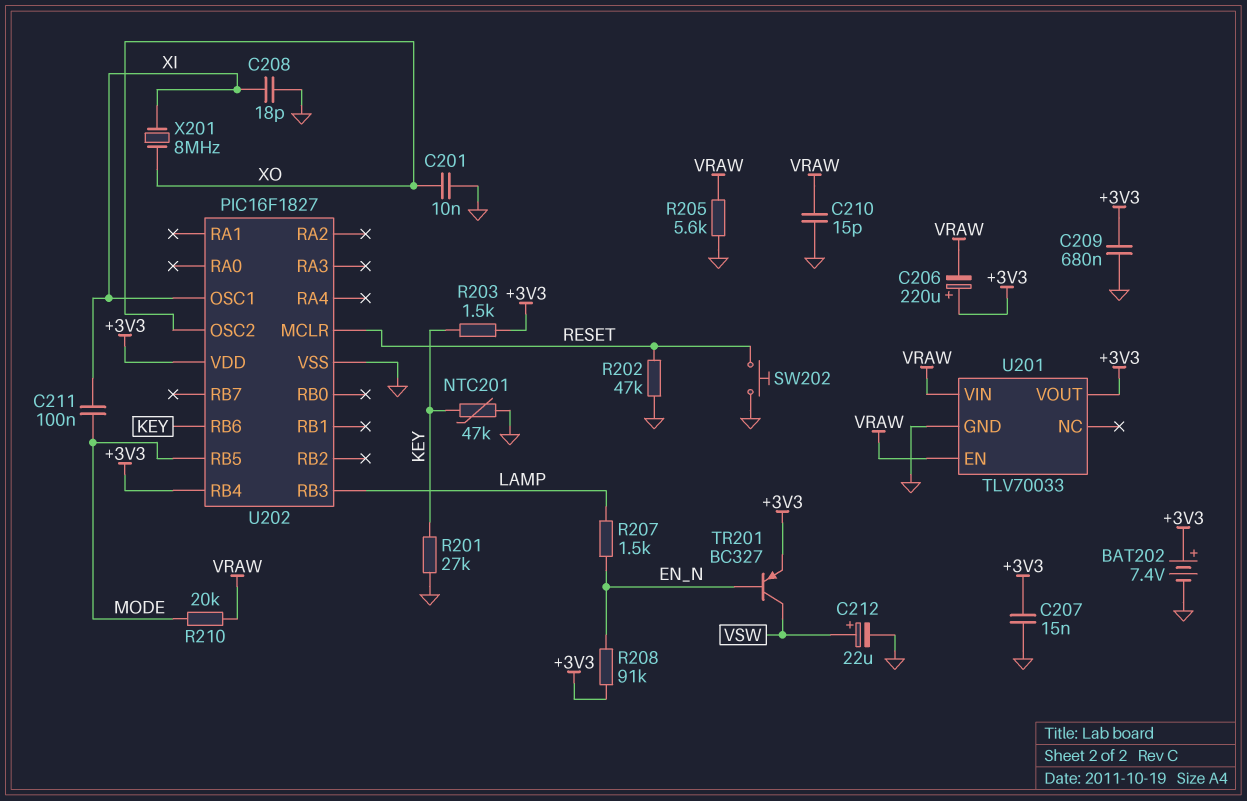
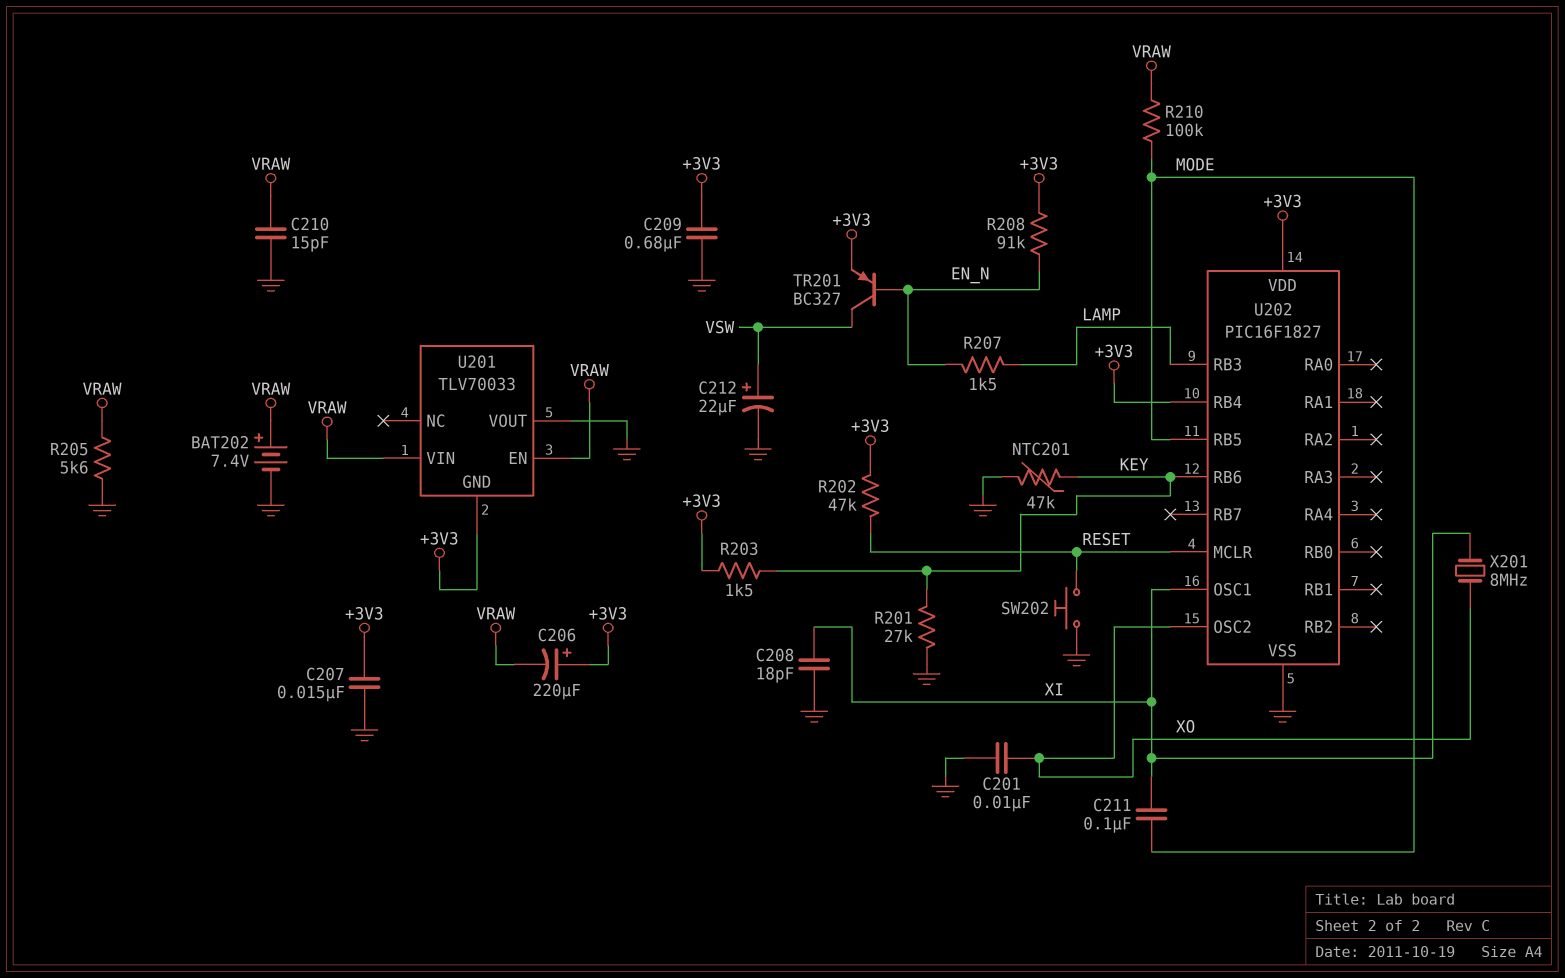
BAT202: 7.4V (plus +3V3, minus GND) -> 7.4V (plus VRAW, minus GND)
R202: 47k (GND, RESET) -> 47k (+3V3, RESET)
R210: 20k (MODE, VRAW) -> 100k (MODE, VRAW)
U201 pin GND: GND -> +3V3
U201 pin VOUT: +3V3 -> GND

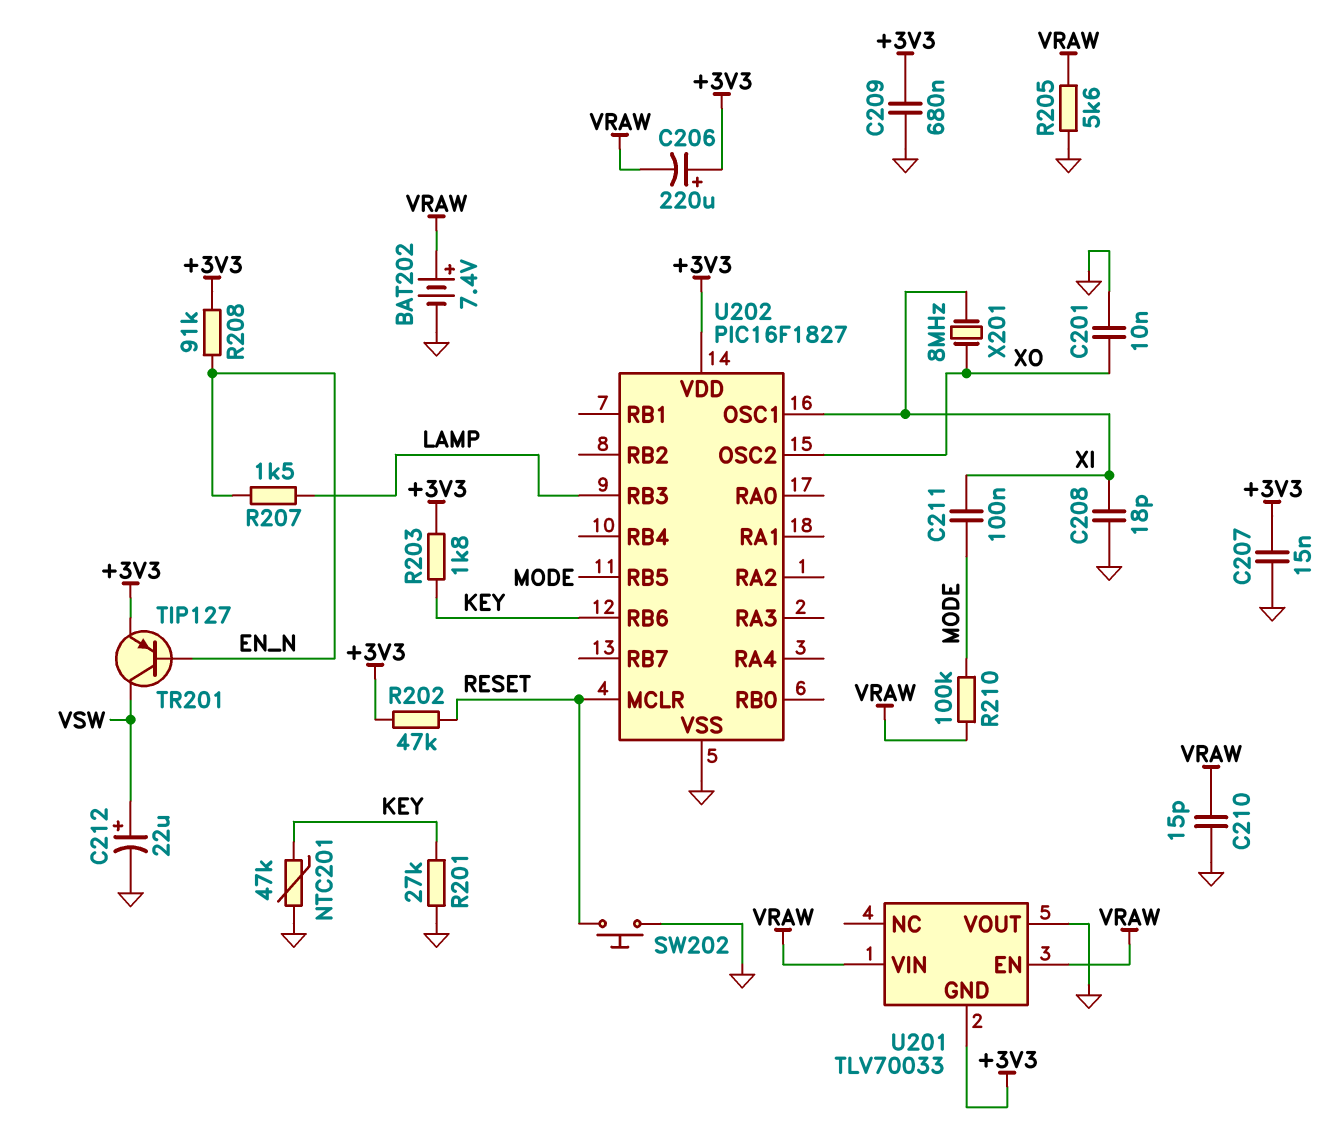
R203: 1.5k (+3V3, KEY) -> 1.8k (+3V3, KEY)
TR201: PNP BC327 (B EN_N, C VSW, E +3V3) -> PNP TIP127 (B EN_N, C VSW, E +3V3)
U202 pin RB4: +3V3 -> none

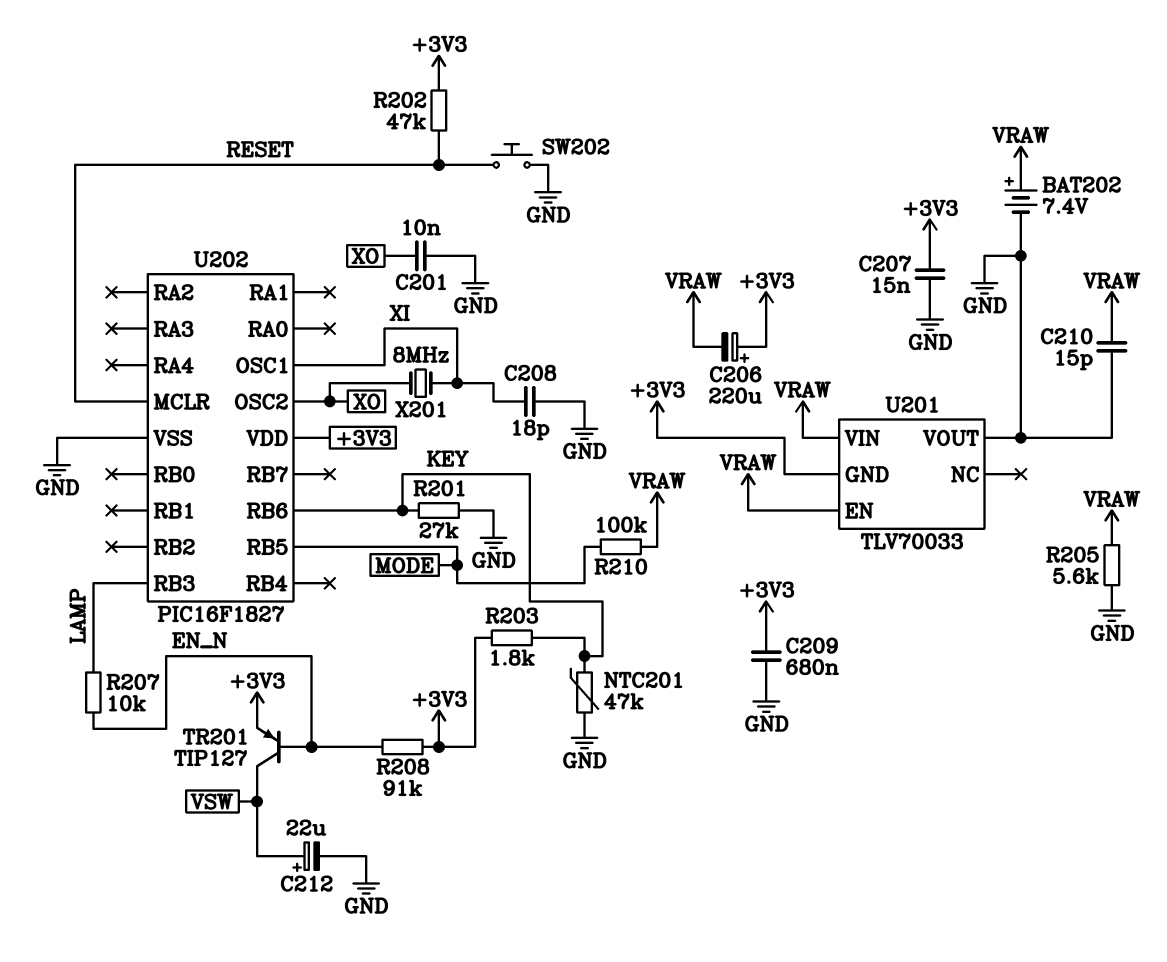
C211: 100nF (MODE, XI) -> none
R207: 1.5k (EN_N, LAMP) -> 10k (EN_N, LAMP)

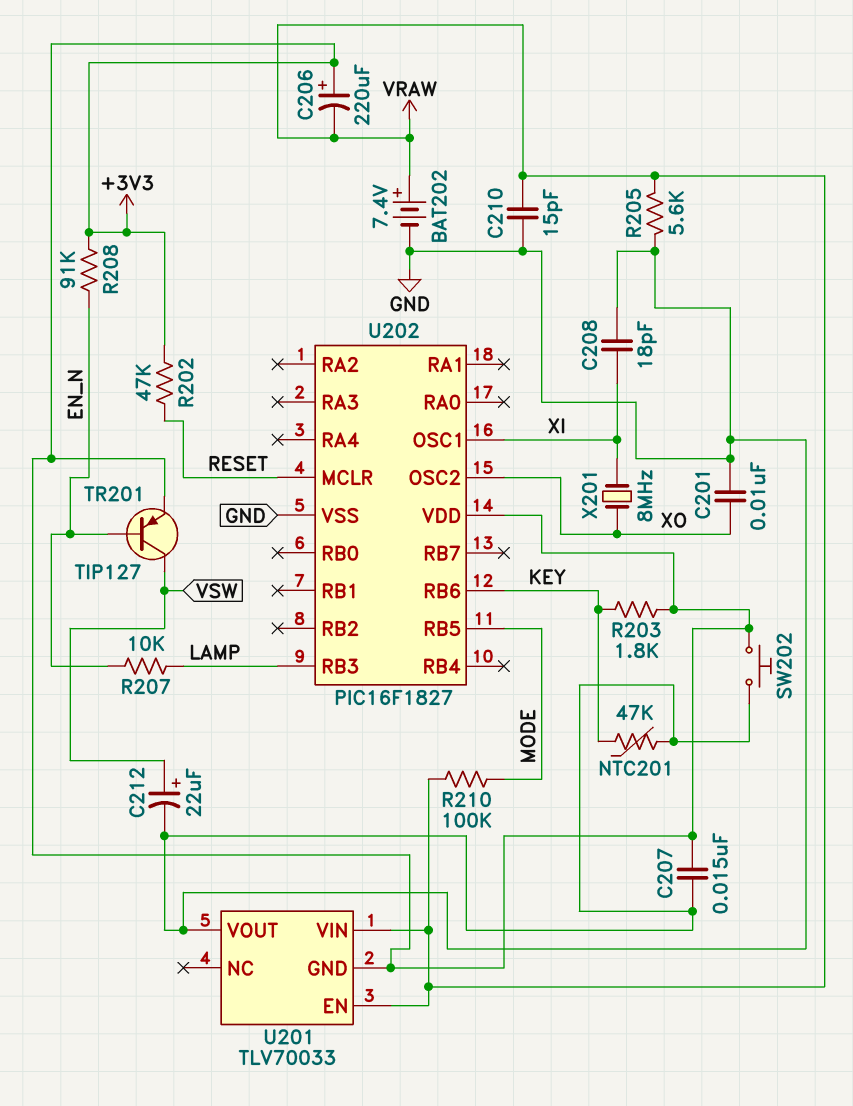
C209: 680nF (+3V3, GND) -> none
R201: 27k (GND, KEY) -> none
SW202: button (GND, RESET) -> button (+3V3, GND)

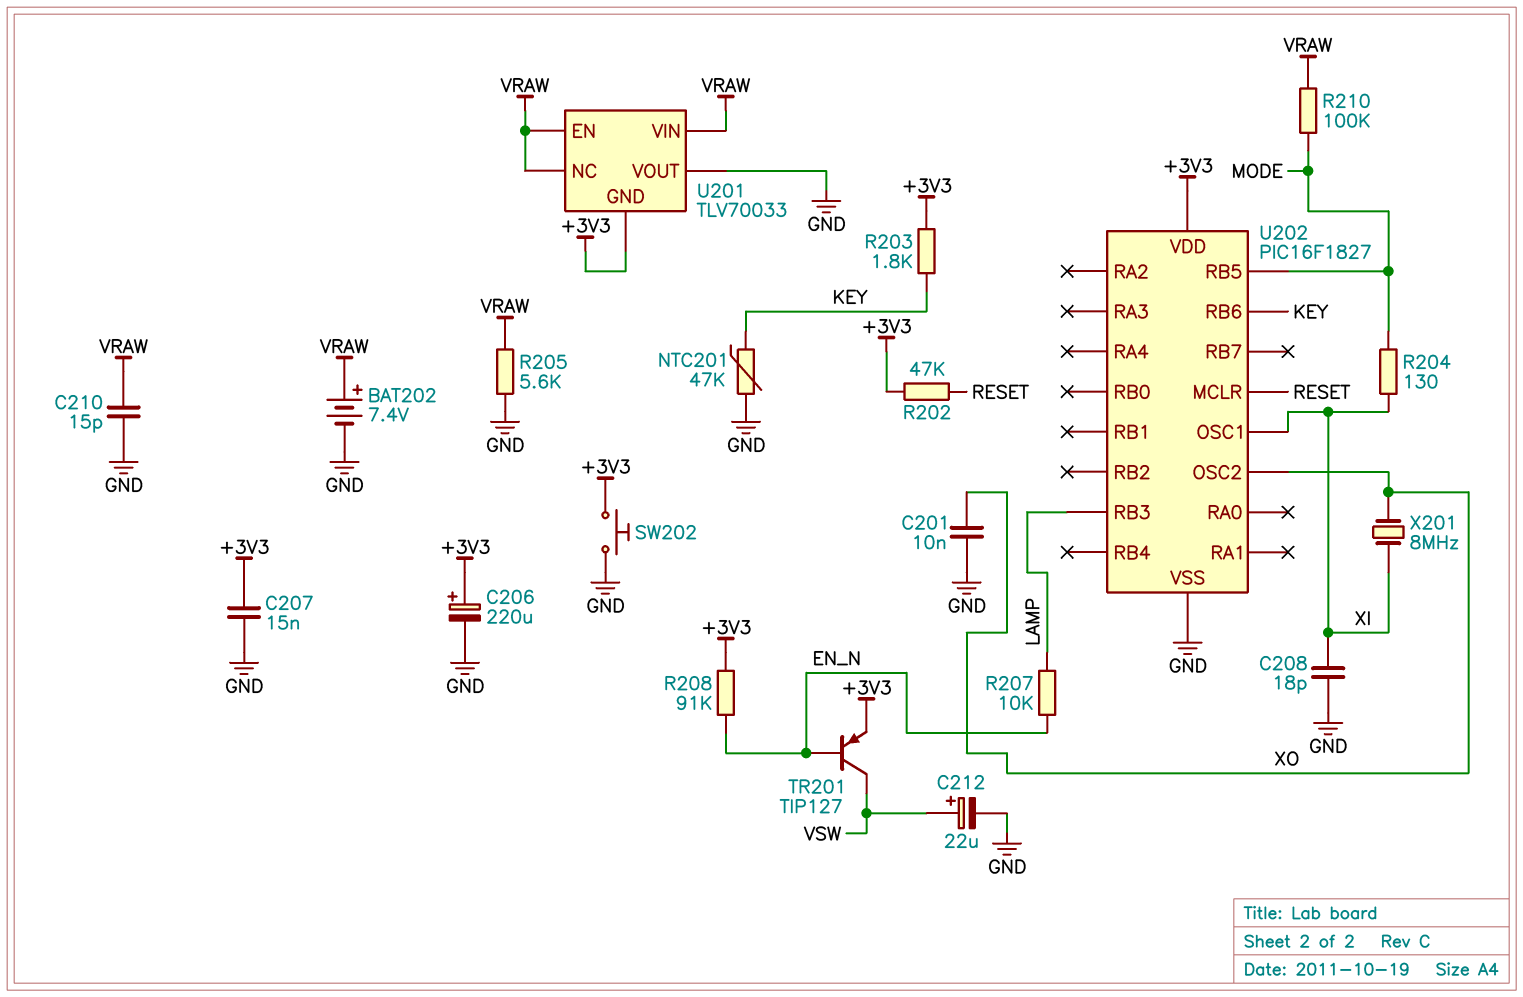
C206: 220uF (plus +3V3, minus VRAW) -> 220uF (plus +3V3, minus GND)
R204: none -> 130 (MODE, XI)
U201 pin NC: none -> VRAW

